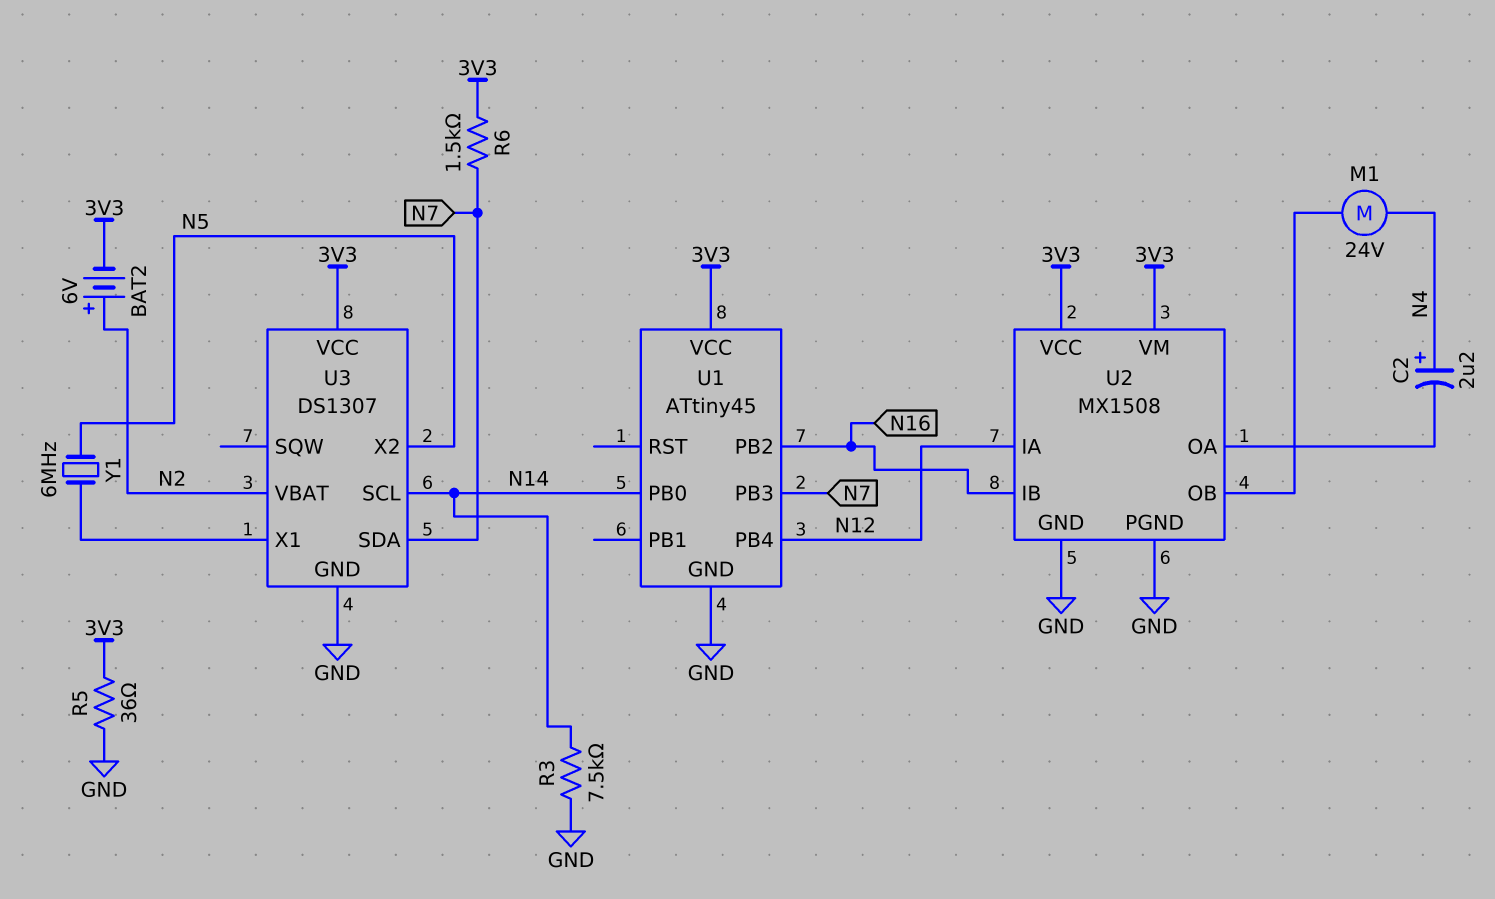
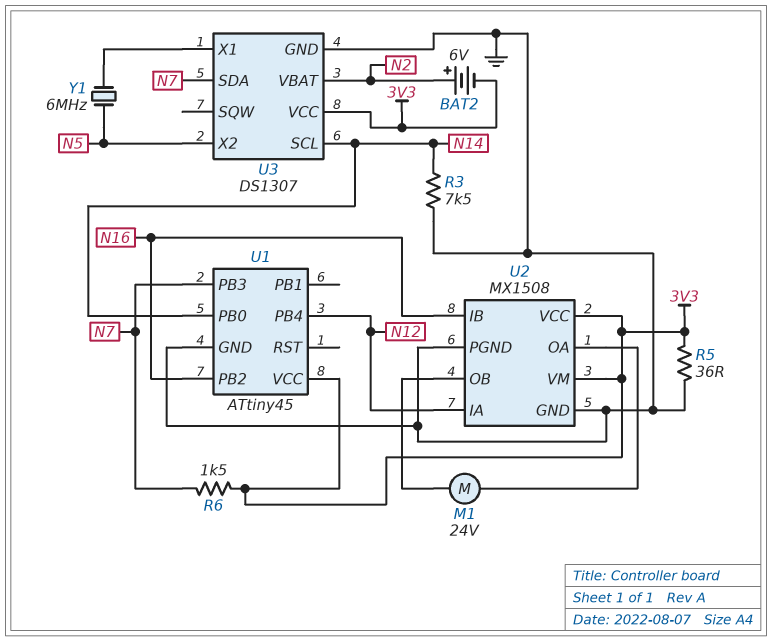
C2: 2.2uF (plus N4, minus U2/OA) -> none
M1: motor 24V (N4, U2/OB) -> motor 24V (U2/OA, U2/OB)

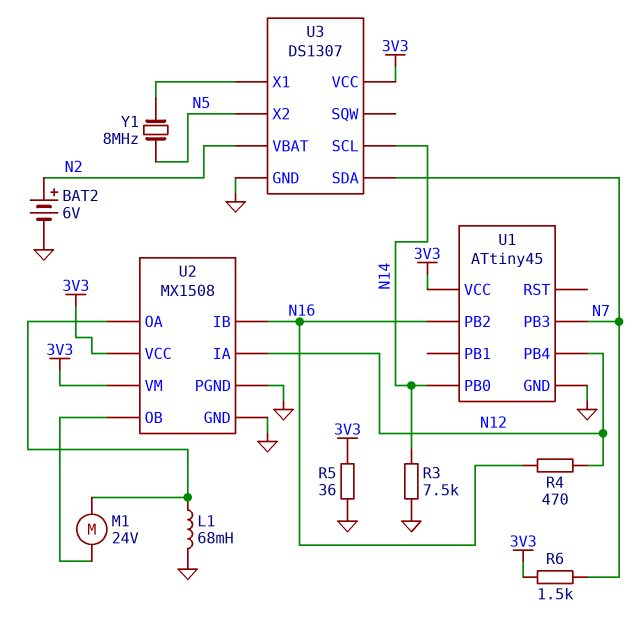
BAT2: 6V (plus N2, minus 3V3) -> 6V (plus N2, minus GND)
L1: none -> 68mH (GND, U2/OA)
R4: none -> 470 (N12, N16)
Y1: 6MHz (N5, U3/X1) -> 8MHz (N5, U3/X1)

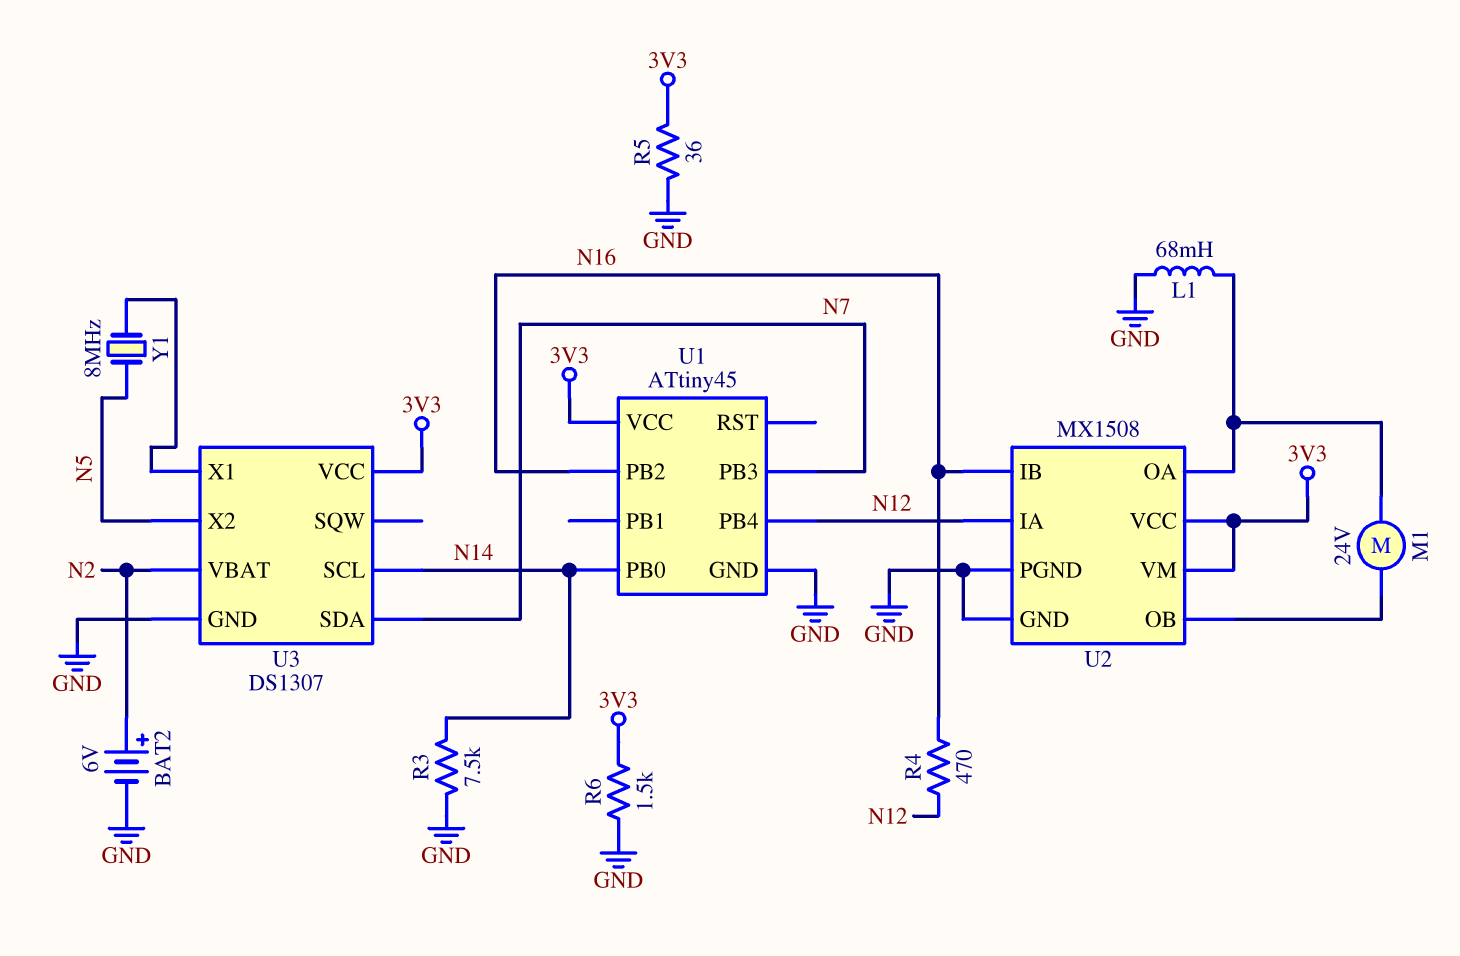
R6: 1.5k (3V3, N7) -> 1.5k (3V3, GND)

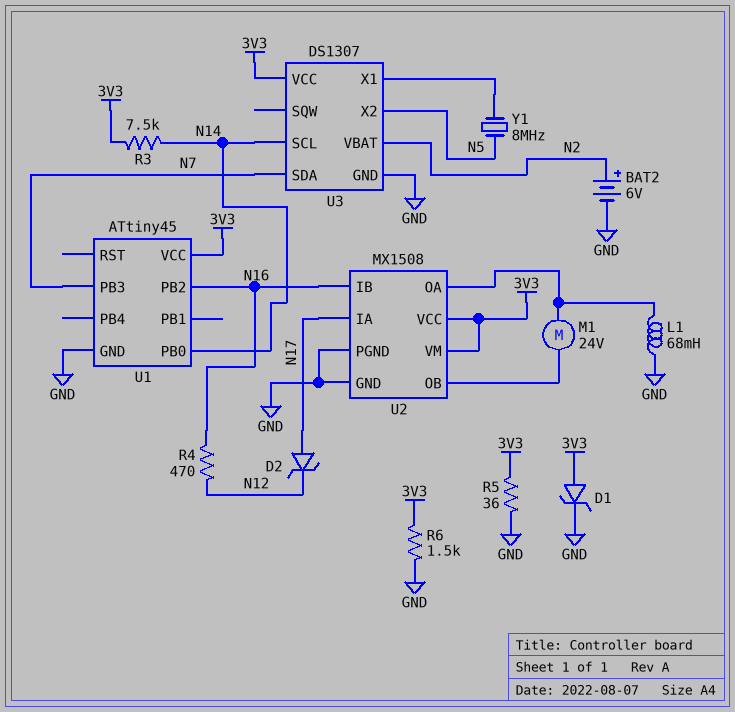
D1: none -> zener (A 3V3, K GND)
D2: none -> zener (A N17, K N12)
R3: 7.5k (GND, N14) -> 7.5k (3V3, N14)
U1 pin PB4: N12 -> none
U2 pin IA: N12 -> N17

